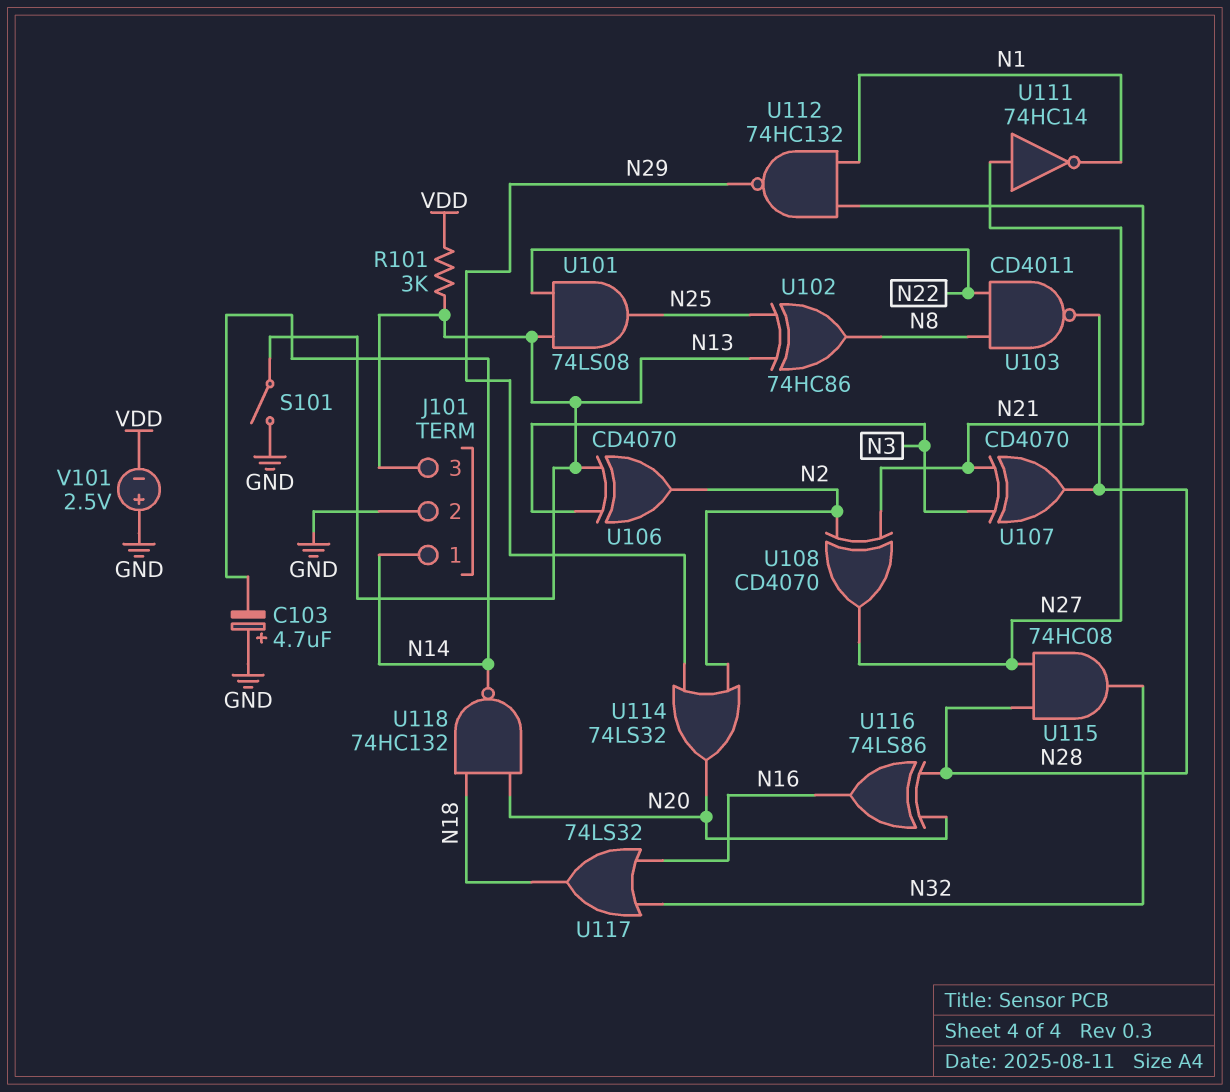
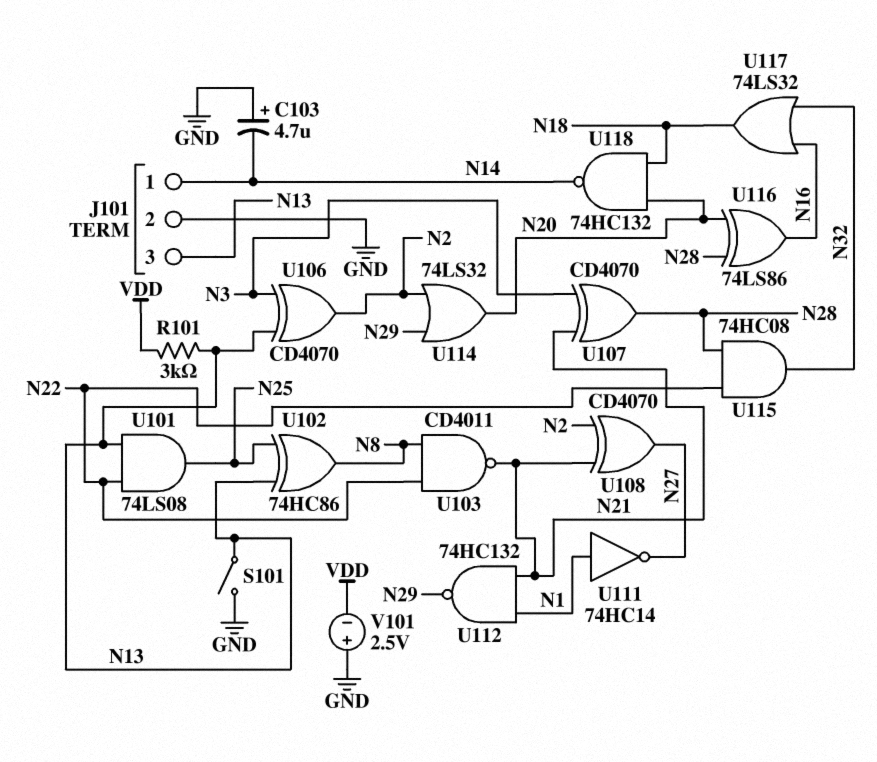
U103: NAND CD4011 (in N8, in N22, out N28) -> NAND CD4011 (in N8, in N22, out N21)
U111: NOT 74HC14 (in N27, out N1) -> NOT 74HC14 (in N1, out N27)
U115: AND 74HC08 (in N27, in N28, out N32) -> AND 74HC08 (in N22, in N28, out N32)

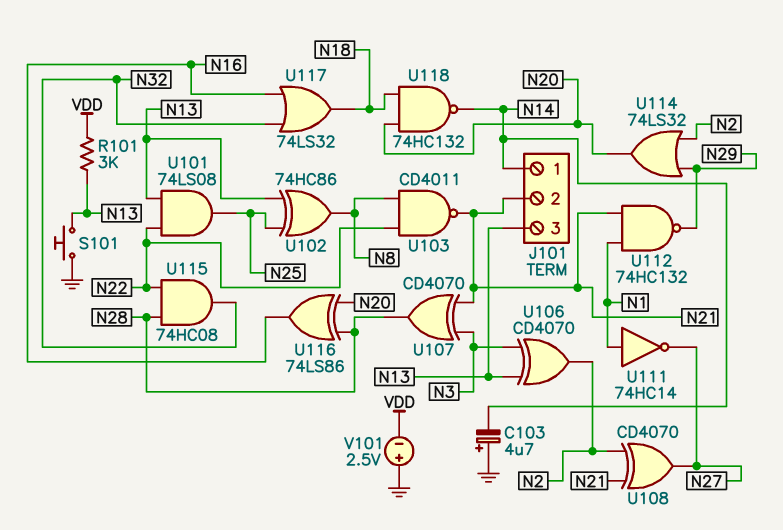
J101 pin 2: GND -> N21
S101: switch (GND, N13) -> button (GND, N13)

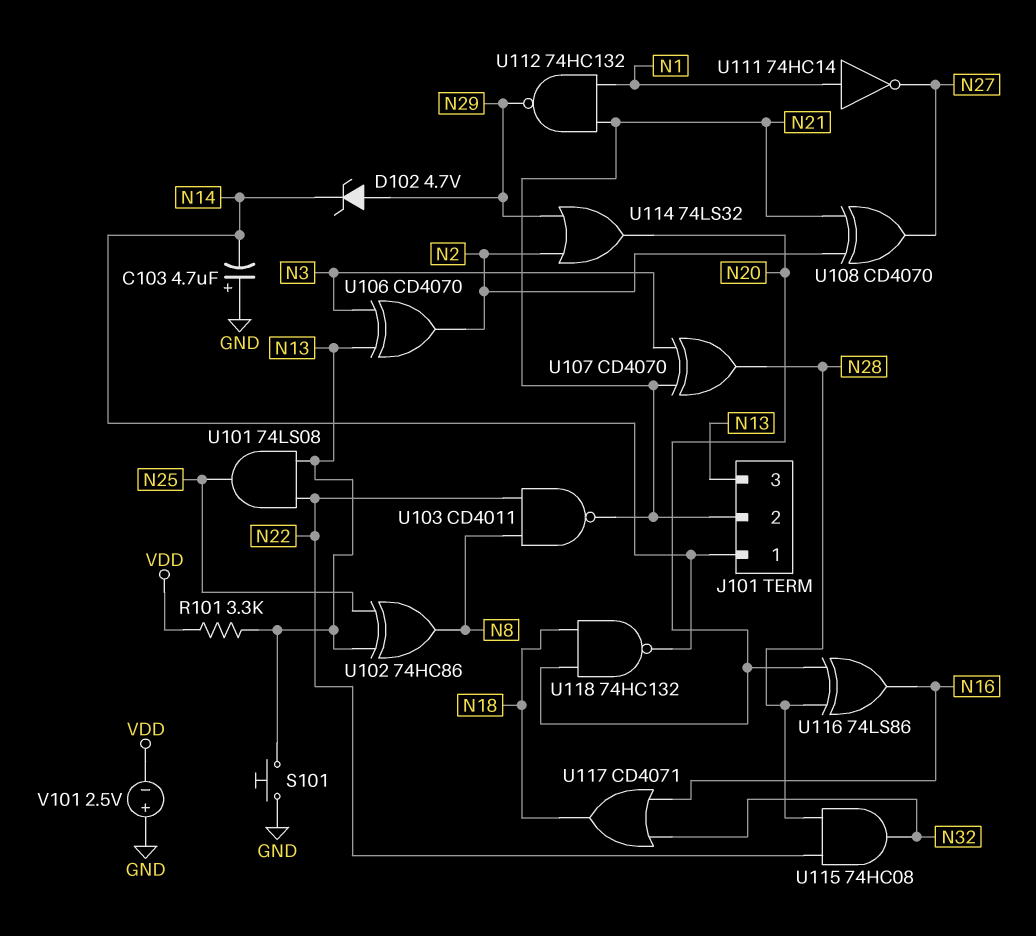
D102: none -> zener 4.7V (A N29, K N14)
R101: 3k (N13, VDD) -> 3.3k (N13, VDD)
U117: OR 74LS32 (in N16, in N32, out N18) -> OR CD4071 (in N16, in N32, out N18)

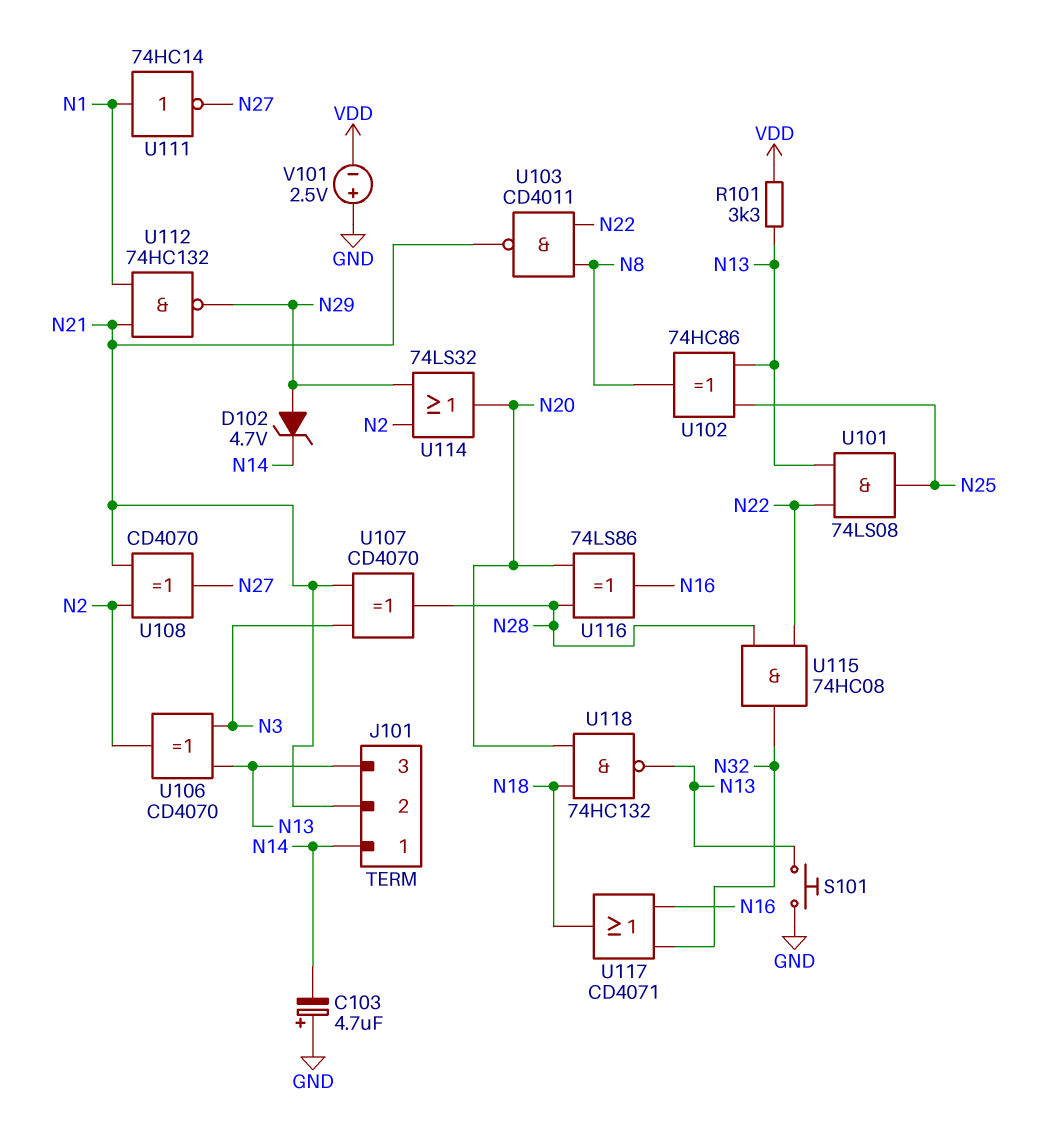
U118: NAND 74HC132 (in N18, in N20, out N14) -> NAND 74HC132 (in N18, in N20, out N13)

